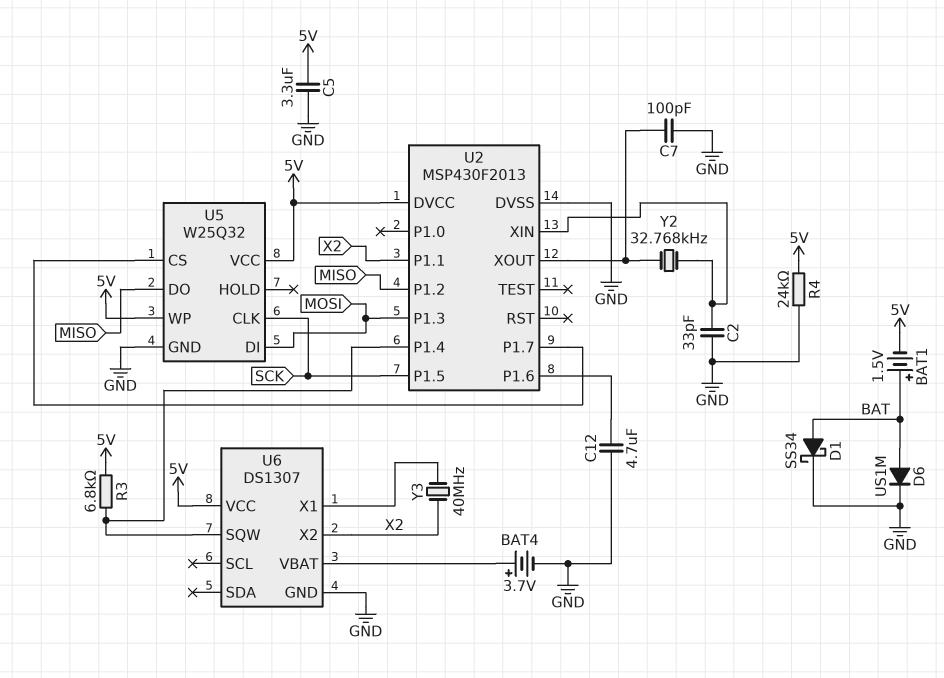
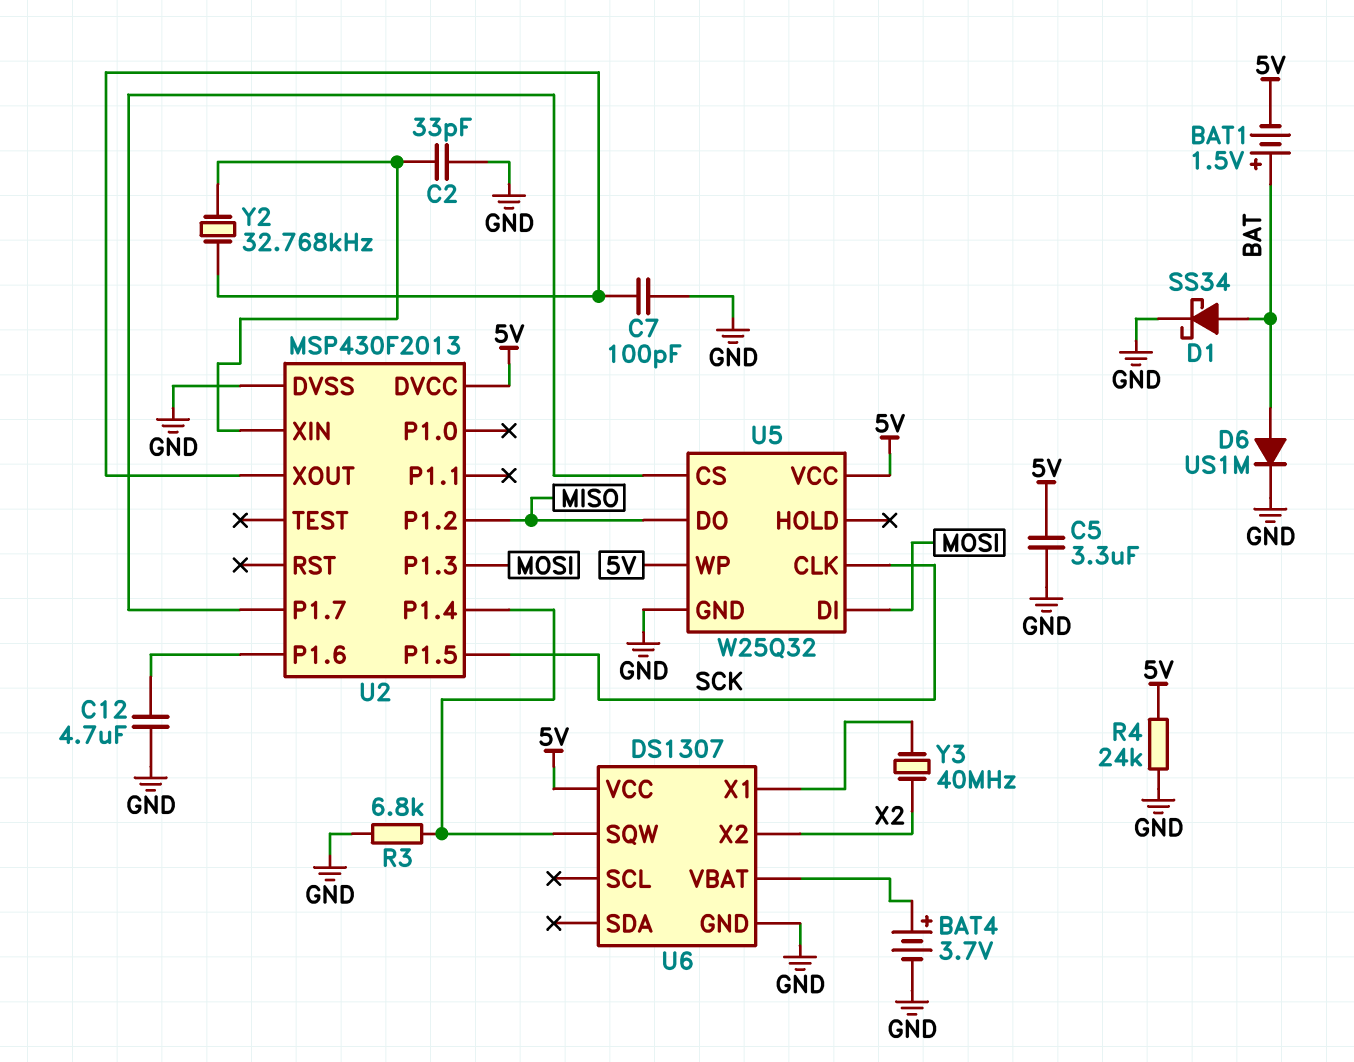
R3: 6.8k (5V, U2/P1.4) -> 6.8k (GND, U2/P1.4)
U2 pin P1.1: X2 -> none

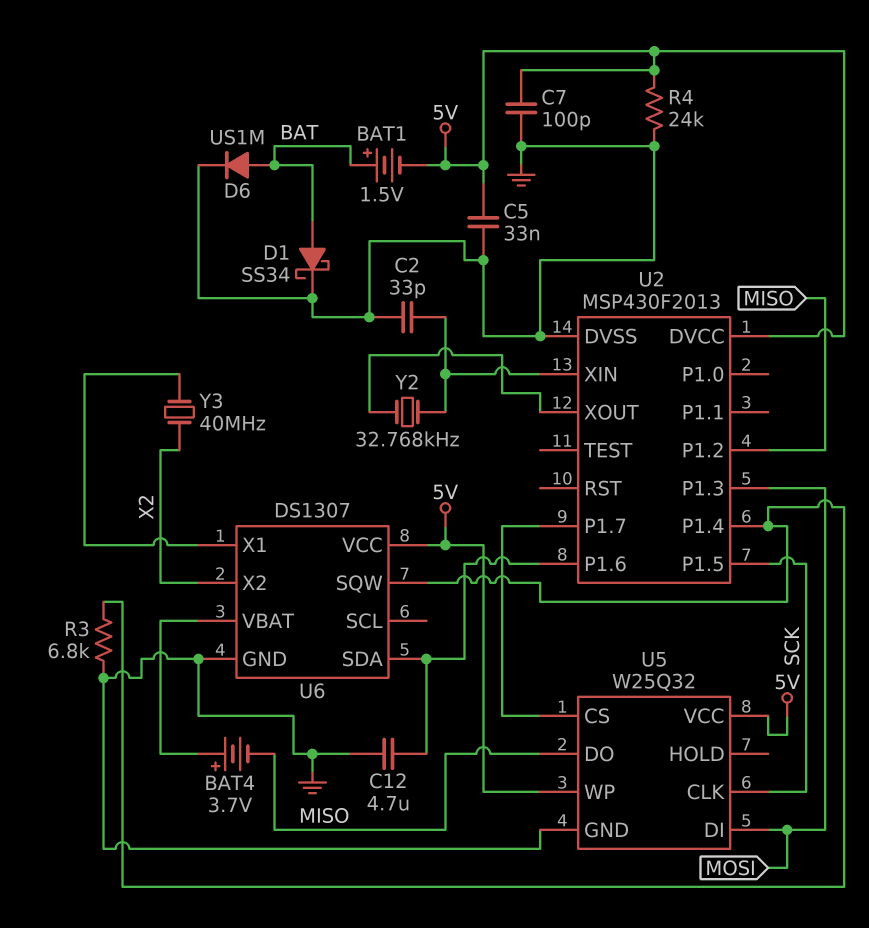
BAT4: 3.7V (plus U6/VBAT, minus GND) -> 3.7V (plus U6/VBAT, minus MISO)
C5: 3.3uF (5V, GND) -> 33nF (5V, GND)
C7: 100pF (GND, U2/XOUT) -> 100pF (5V, GND)
U6 pin SDA: none -> U2/P1.6

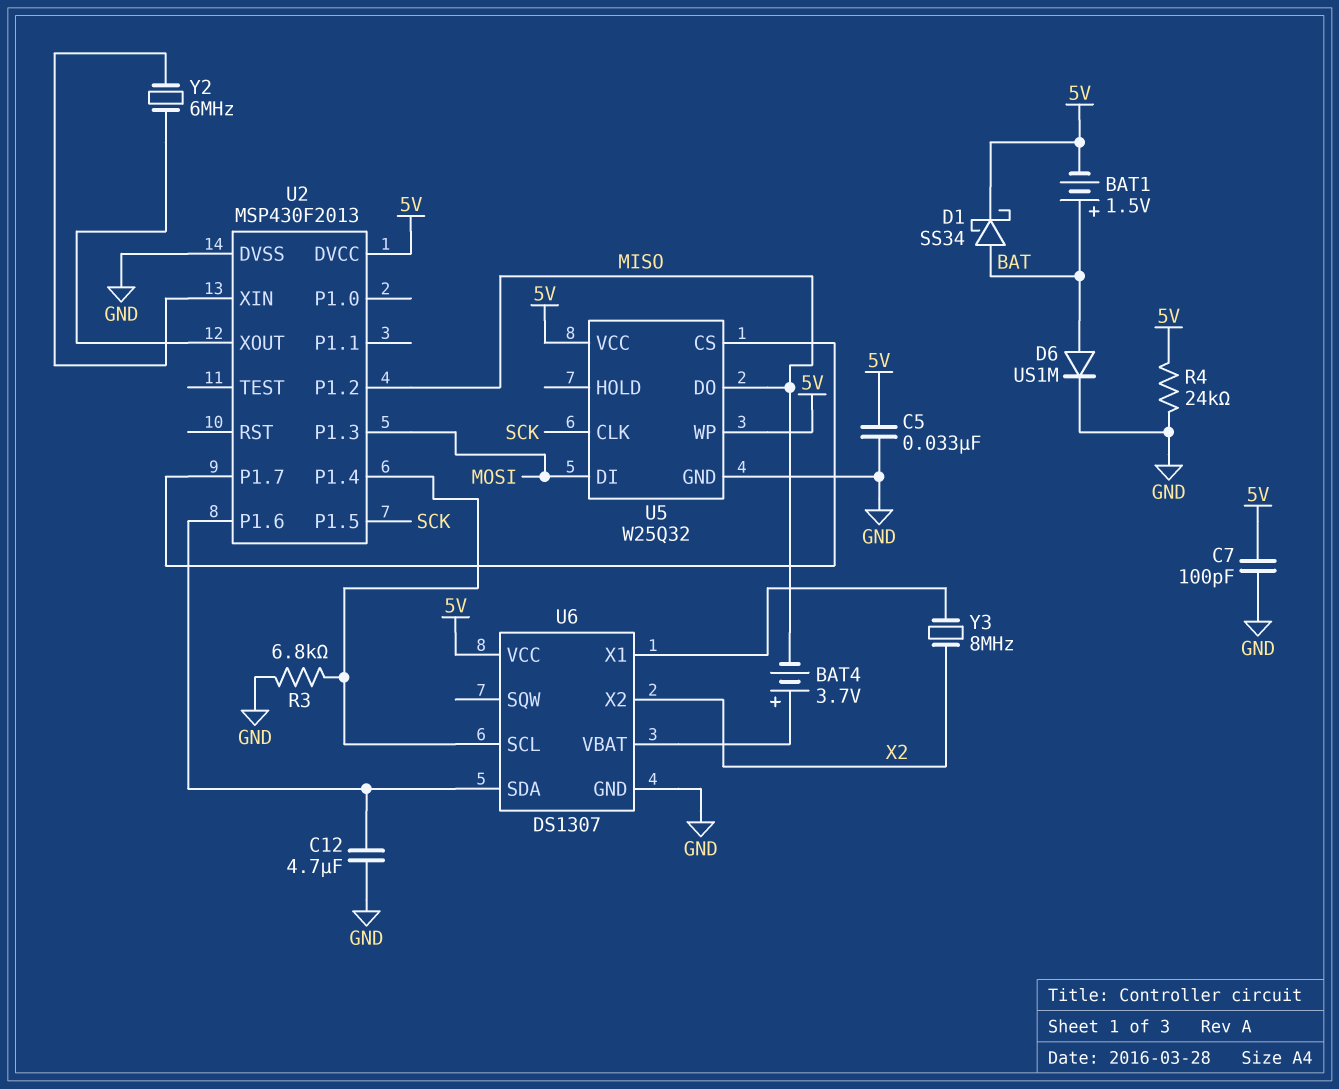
C2: 33pF (GND, U2/XIN) -> none
D1: schottky SS34 (A BAT, K GND) -> schottky SS34 (A BAT, K 5V)
U6 pin SCL: none -> U2/P1.4
U6 pin SQW: U2/P1.4 -> none
Y2: 32.768kHz (U2/XIN, U2/XOUT) -> 6MHz (U2/XIN, U2/XOUT)
Y3: 40MHz (U6/X1, X2) -> 8MHz (U6/X1, X2)

